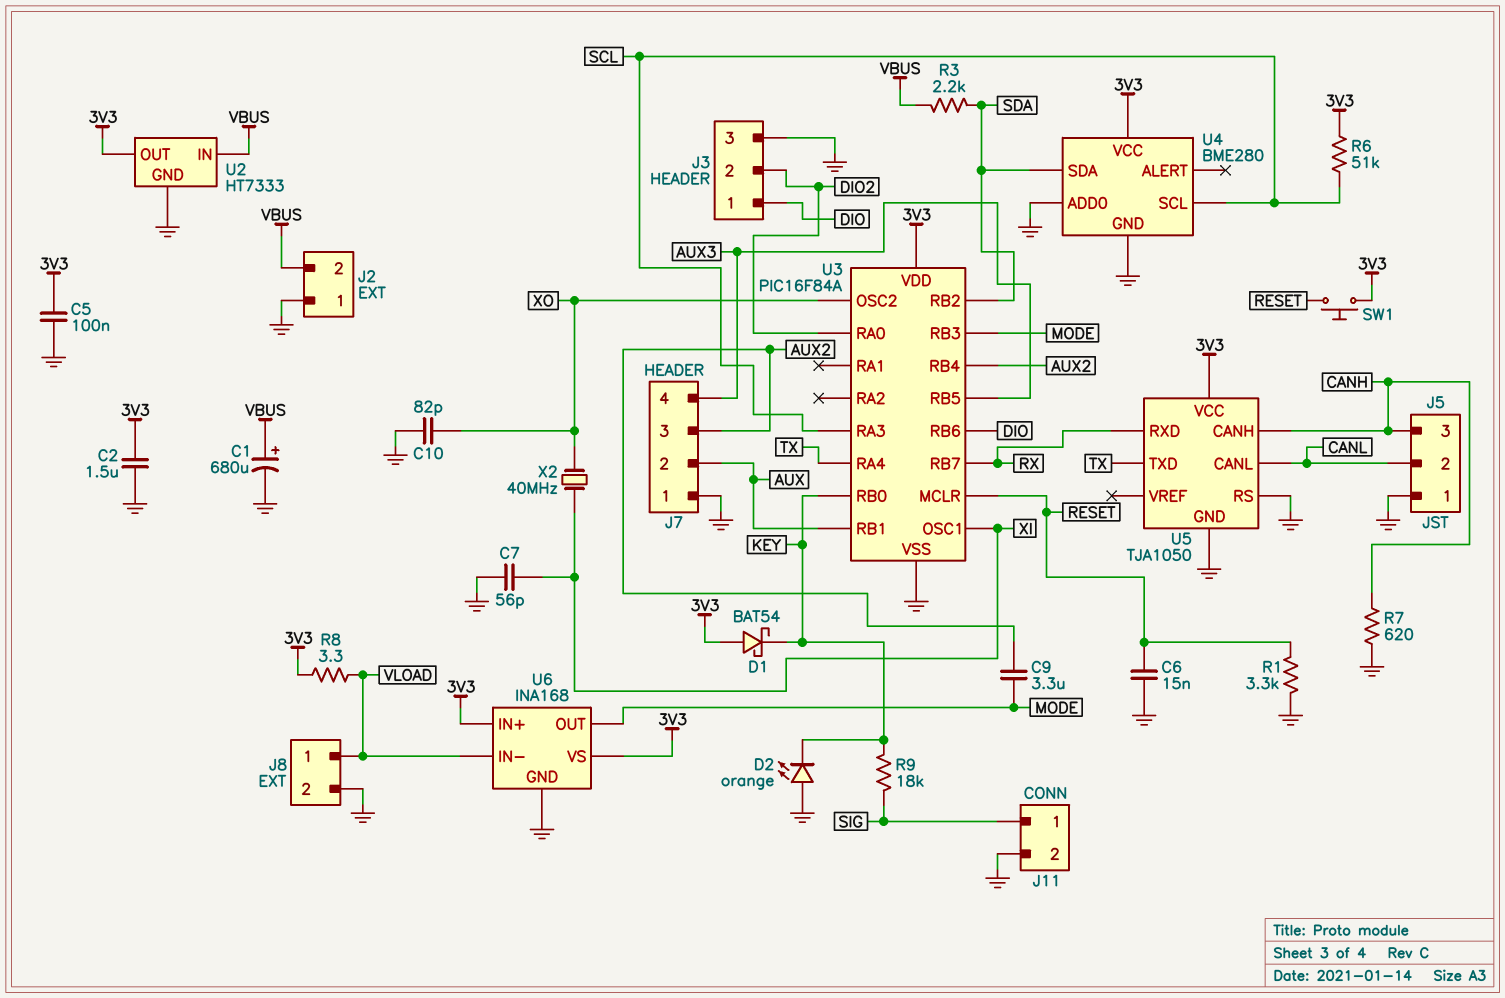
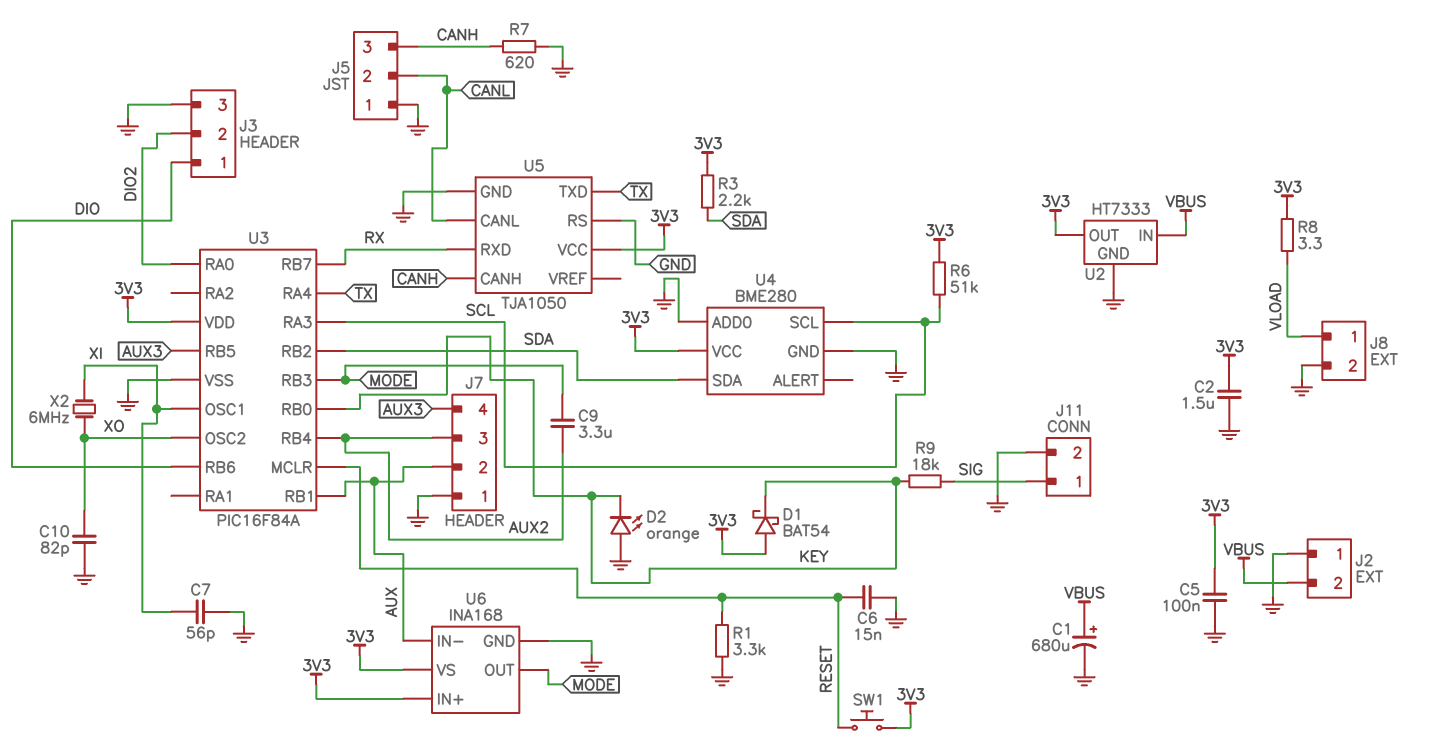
R3: 2.2k (SDA, VBUS) -> 2.2k (3V3, SDA)
U6 pin IN-: VLOAD -> AUX
X2: 40MHz (XI, XO) -> 6MHz (XI, XO)

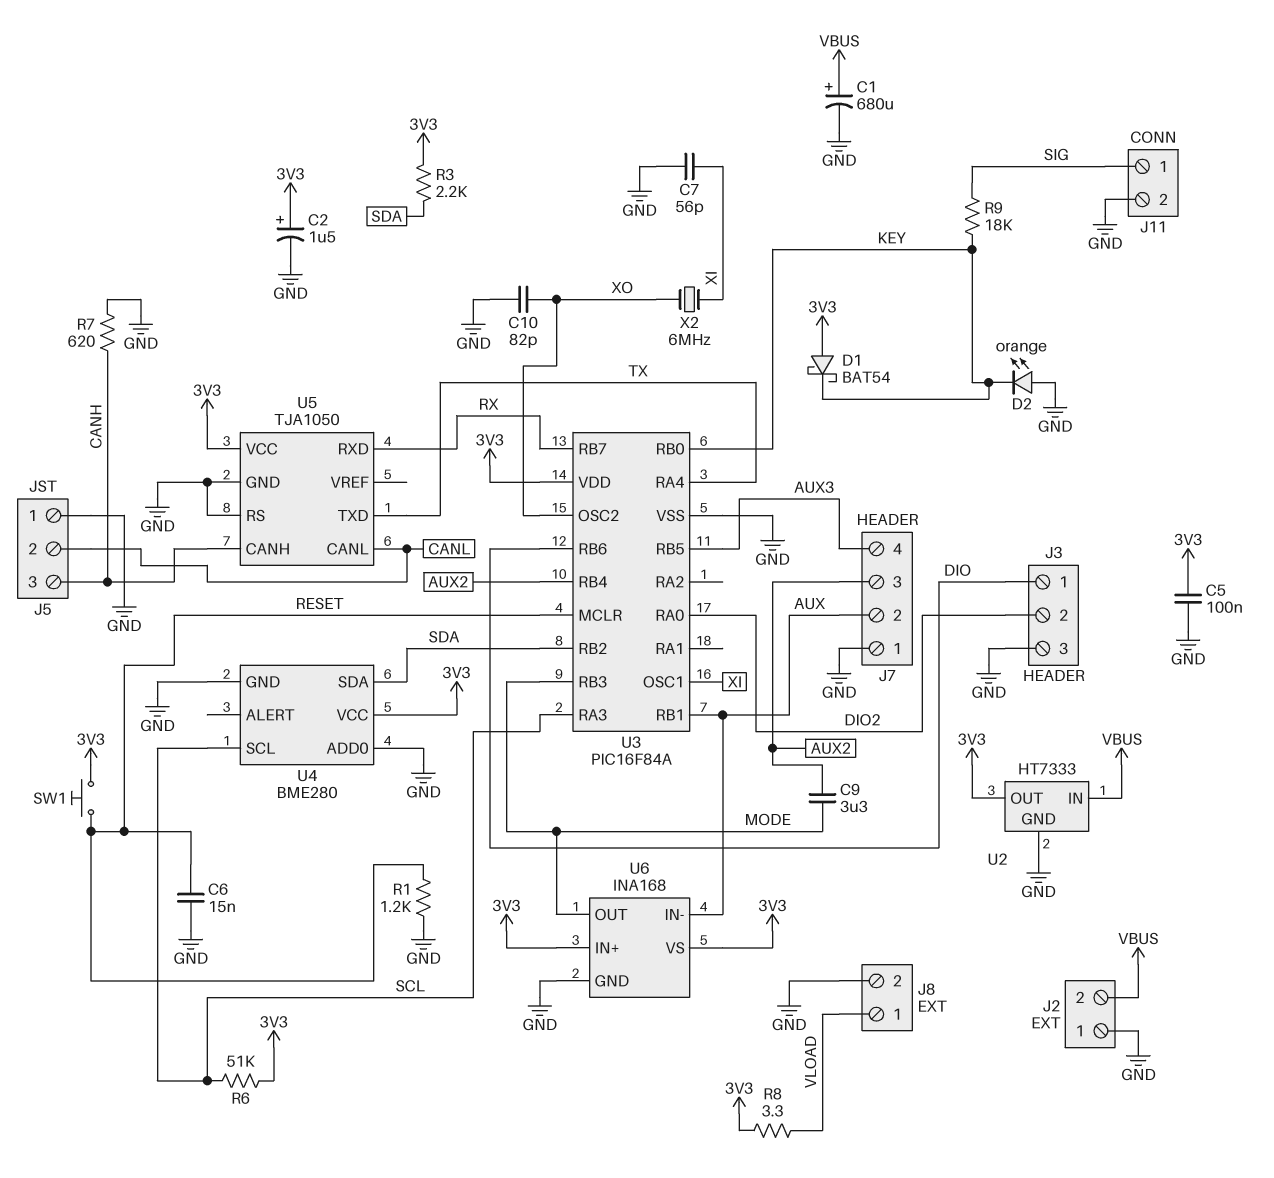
C2: 1.5uF (3V3, GND) -> 1.5uF (plus 3V3, minus GND)
R1: 3.3k (GND, RESET) -> 1.2k (GND, RESET)

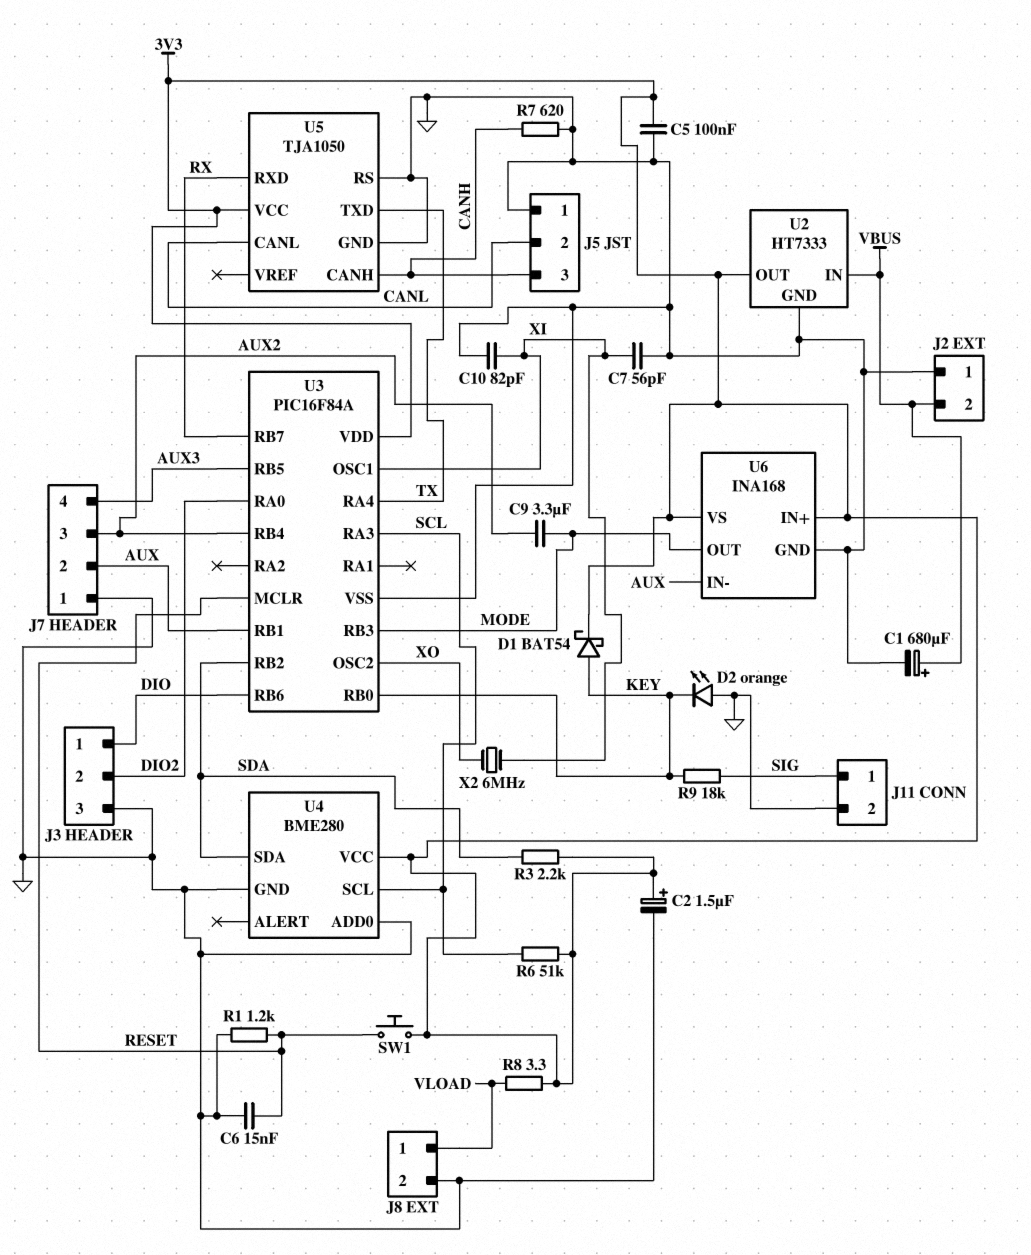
C10: 82pF (GND, XO) -> 82pF (GND, XI)
D1: schottky BAT54 (A 3V3, K KEY) -> schottky BAT54 (A KEY, K 3V3)

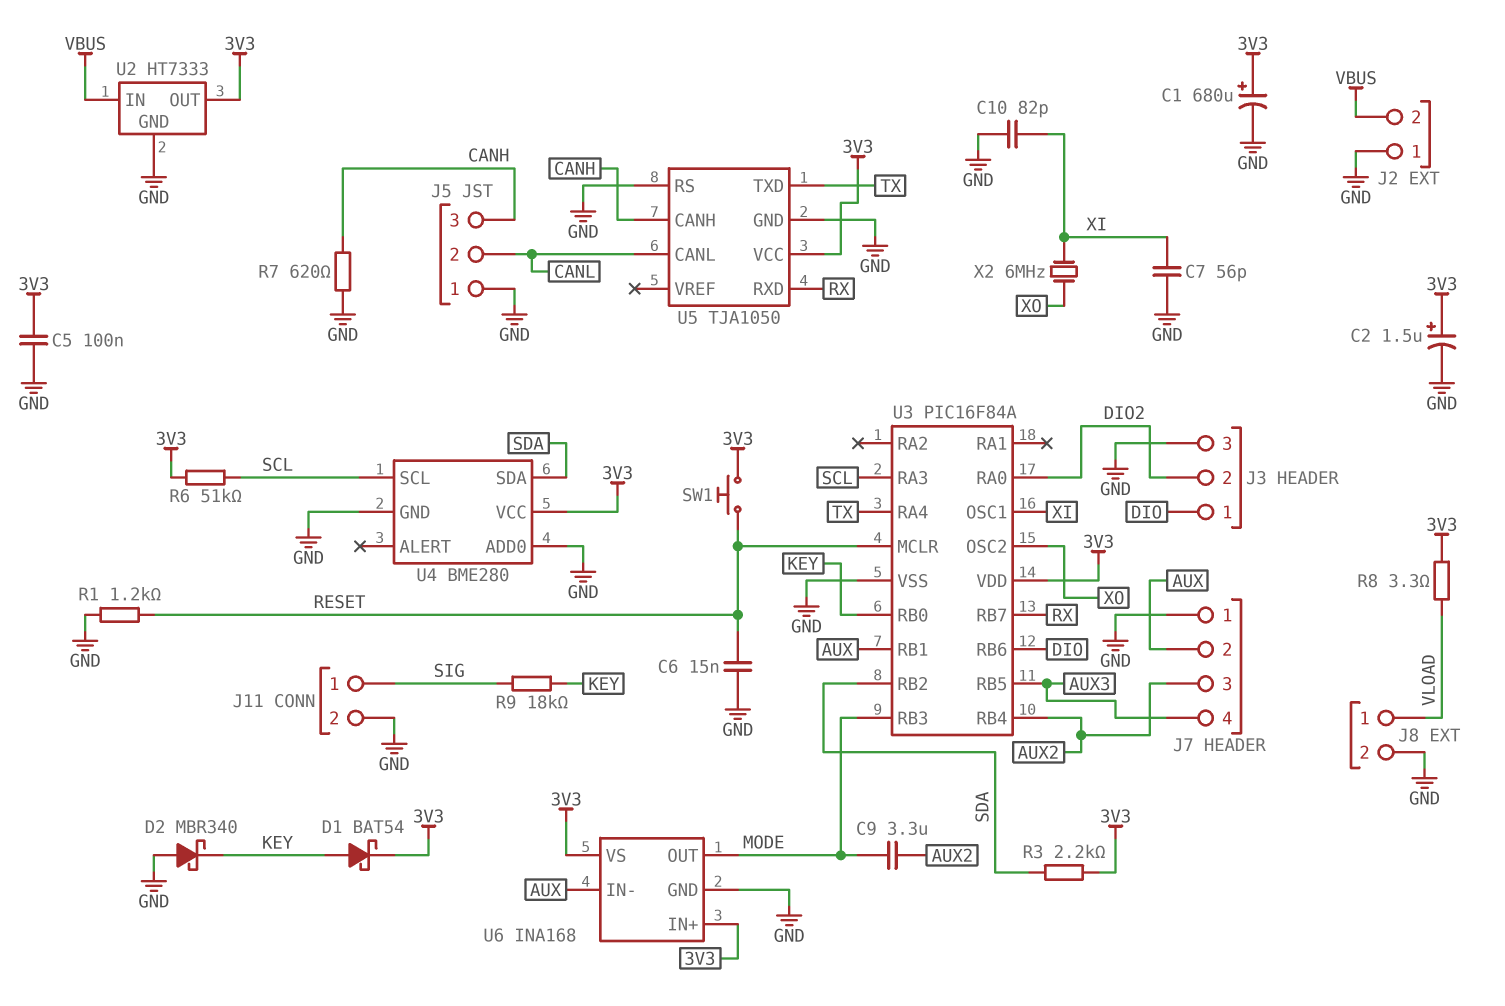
C1: 680uF (plus VBUS, minus GND) -> 680uF (plus 3V3, minus GND)
D2: LED orange (A GND, K KEY) -> schottky MBR340 (A GND, K KEY)

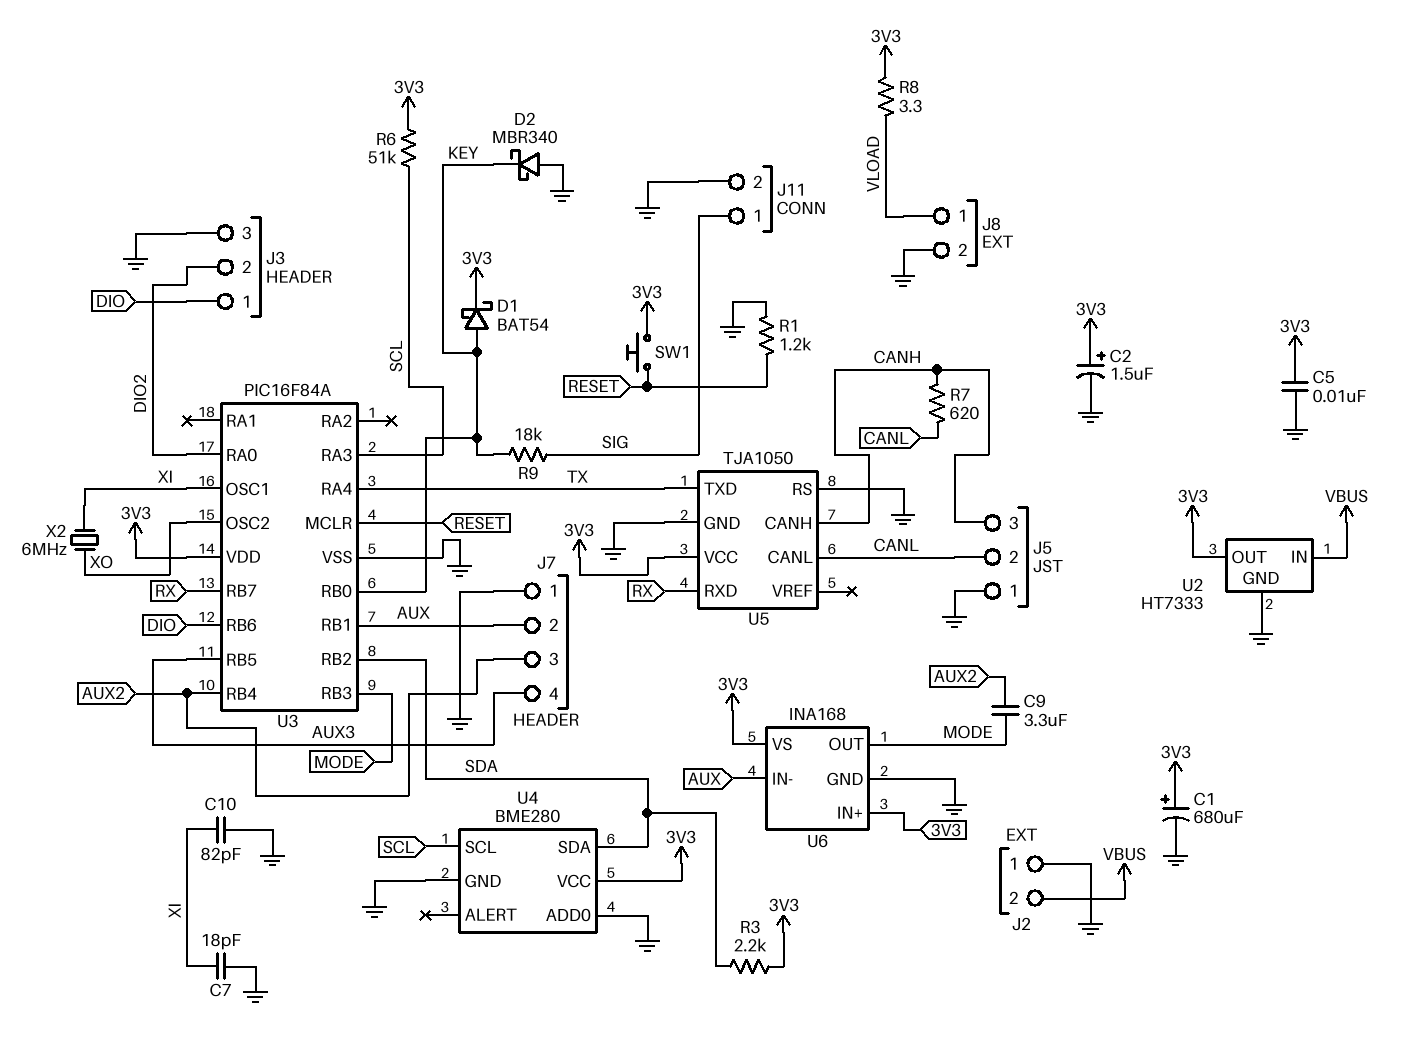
C5: 100nF (3V3, GND) -> 10nF (3V3, GND)
C6: 15nF (GND, RESET) -> none
C7: 56pF (GND, XI) -> 18pF (GND, XI)
R7: 620 (CANH, GND) -> 620 (CANH, CANL)

